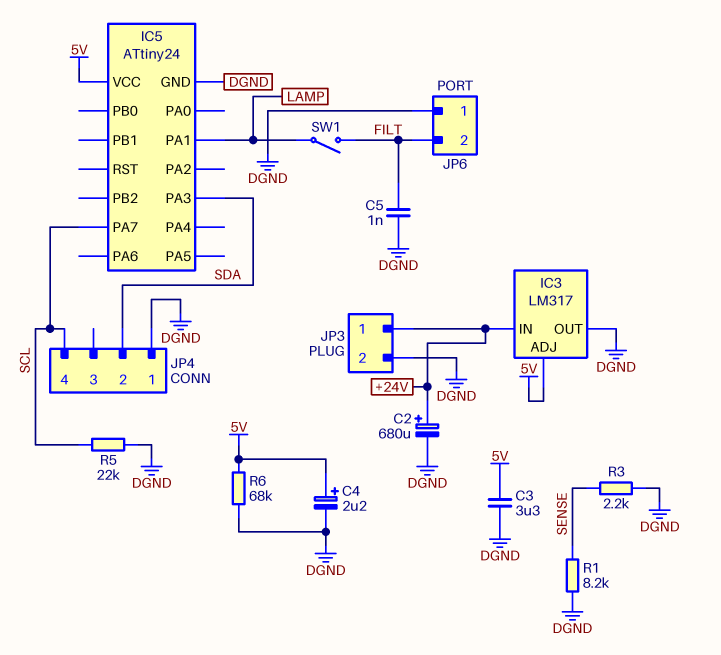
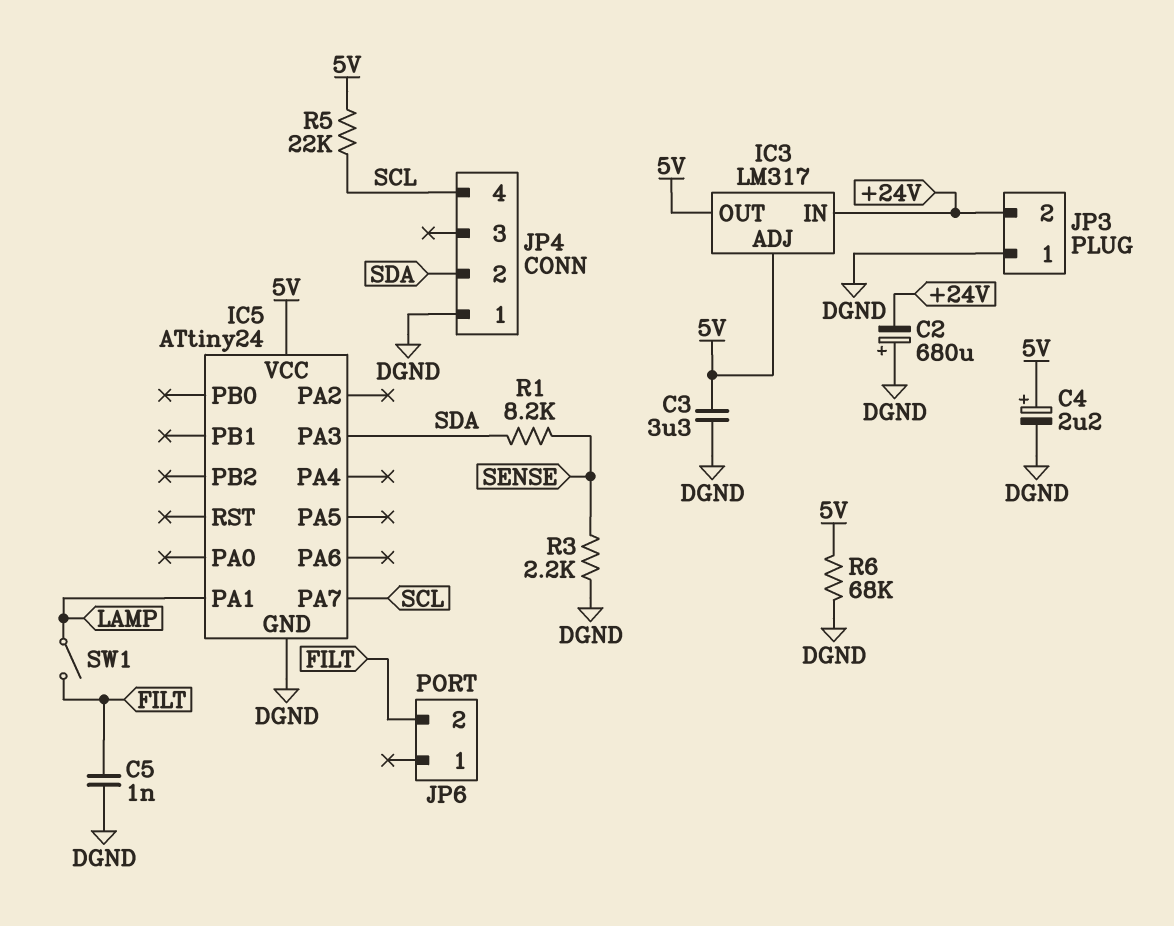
C2: 680uF (plus +24V, minus DGND) -> 680uF (plus DGND, minus +24V)
IC3 pin OUT: DGND -> 5V
JP3 pin 1: +24V -> DGND
JP3 pin 2: DGND -> +24V
JP6 pin 1: DGND -> none
R1: 8.2k (DGND, SENSE) -> 8.2k (SDA, SENSE)
R5: 22k (DGND, SCL) -> 22k (5V, SCL)

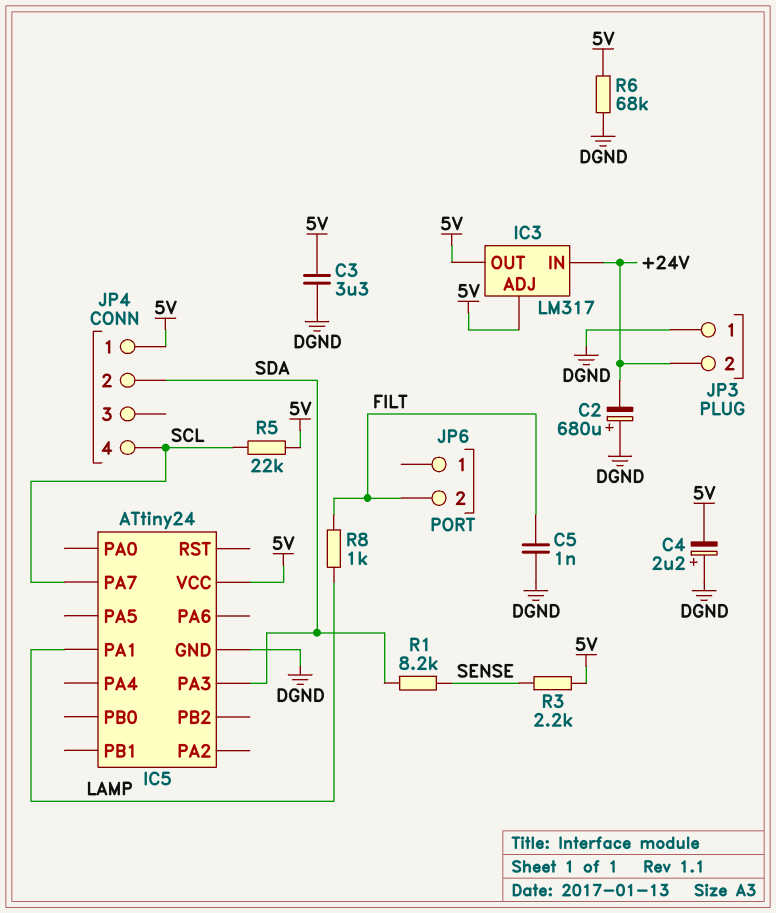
C4: 2.2uF (plus 5V, minus DGND) -> 2.2uF (plus DGND, minus 5V)
JP4 pin 1: DGND -> 5V
R3: 2.2k (DGND, SENSE) -> 2.2k (5V, SENSE)
R8: none -> 1k (FILT, LAMP)
SW1: switch (FILT, LAMP) -> none

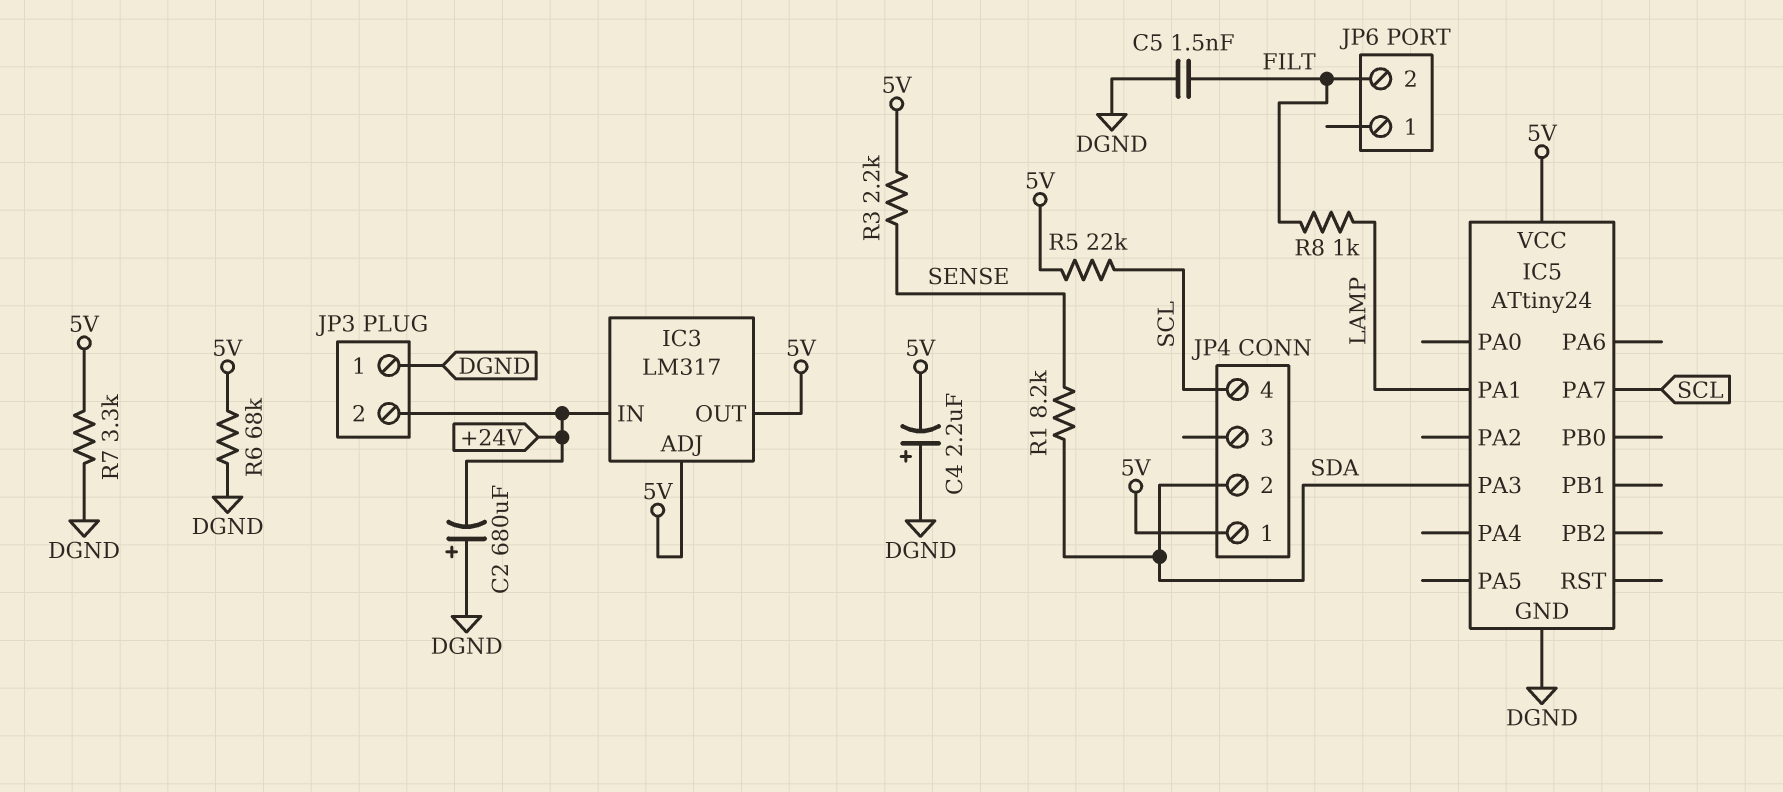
C3: 3.3uF (5V, DGND) -> none
C5: 1nF (DGND, FILT) -> 1.5nF (DGND, FILT)
R7: none -> 3.3k (5V, DGND)

